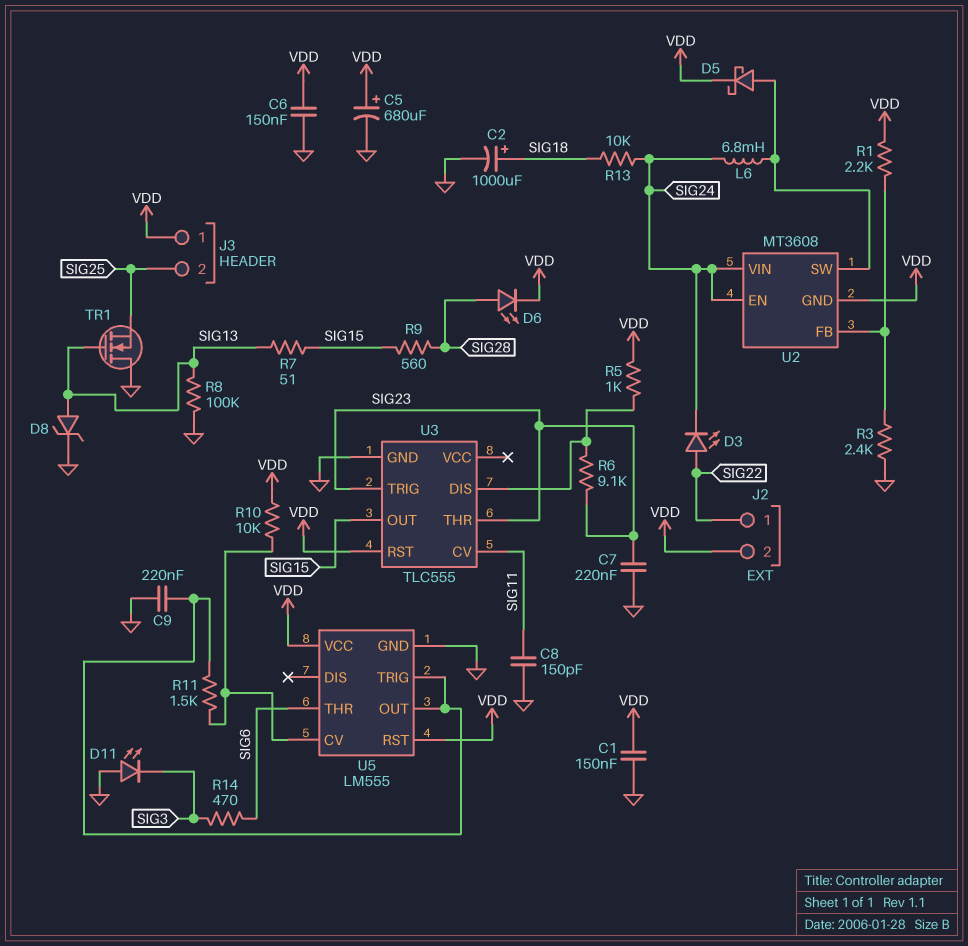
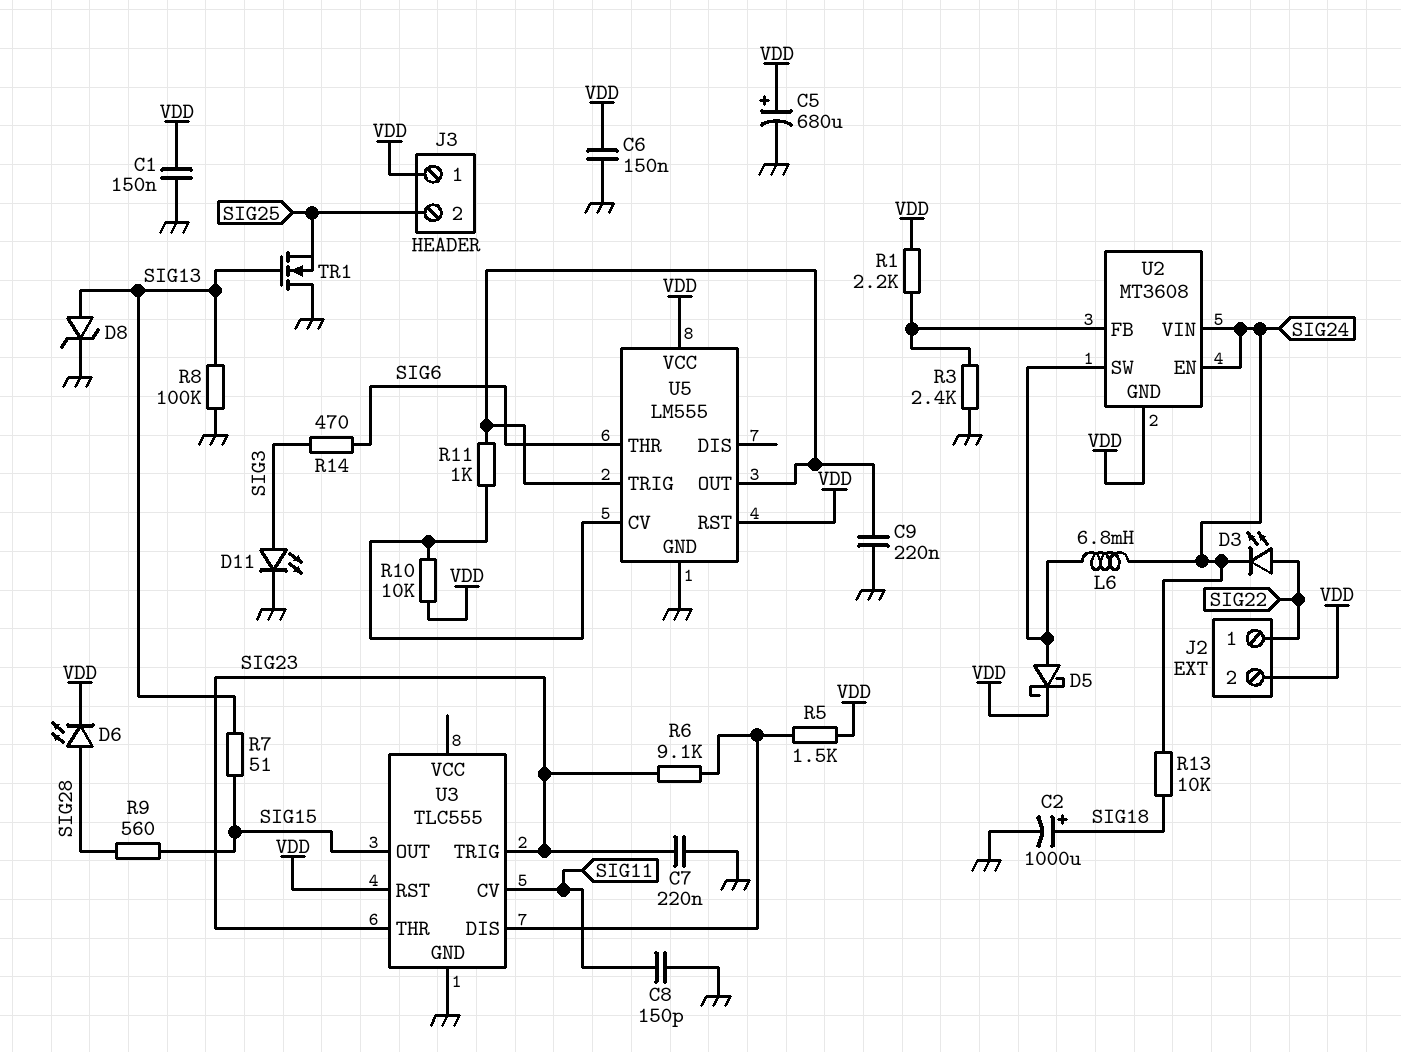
D11: LED (A GND, K SIG3) -> LED (A SIG3, K GND)
R5: 1k (U3/DIS, VDD) -> 1.5k (U3/DIS, VDD)
R11: 1.5k (U5/CV, U5/OUT) -> 1k (U5/CV, U5/OUT)

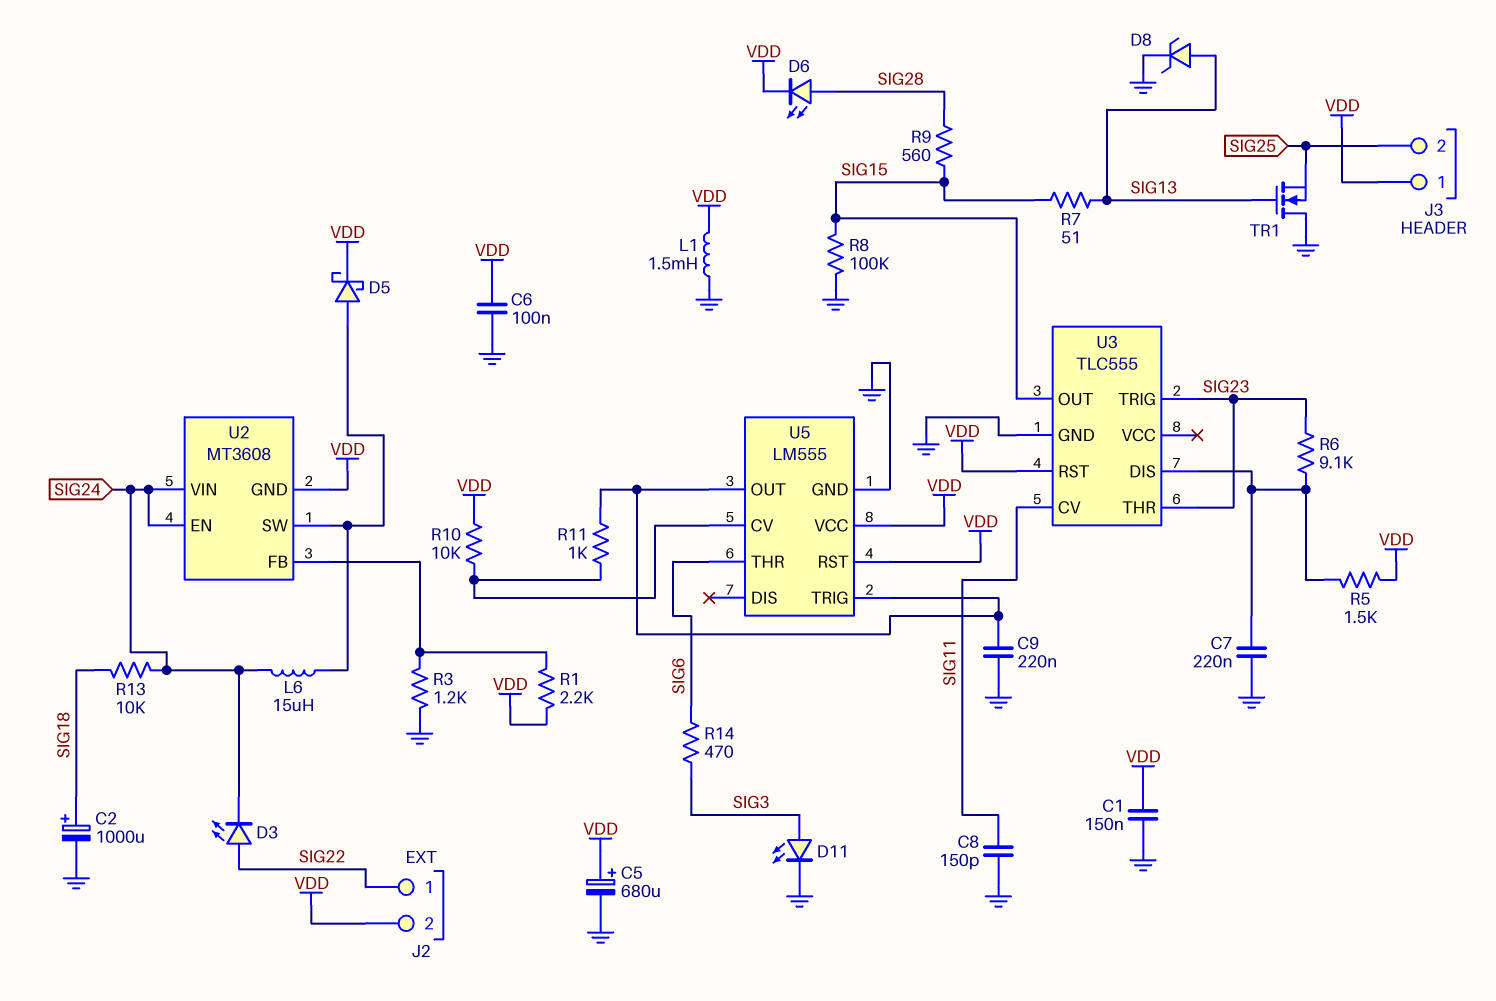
C6: 150nF (GND, VDD) -> 100nF (GND, VDD)
C7: 220nF (GND, SIG23) -> 220nF (GND, U3/DIS)
L1: none -> 1.5mH (GND, VDD)
L6: 6.8mH (SIG24, U2/SW) -> 15uH (SIG24, U2/SW)
R3: 2.4k (GND, U2/FB) -> 1.2k (GND, U2/FB)
R8: 100k (GND, SIG13) -> 100k (GND, SIG15)

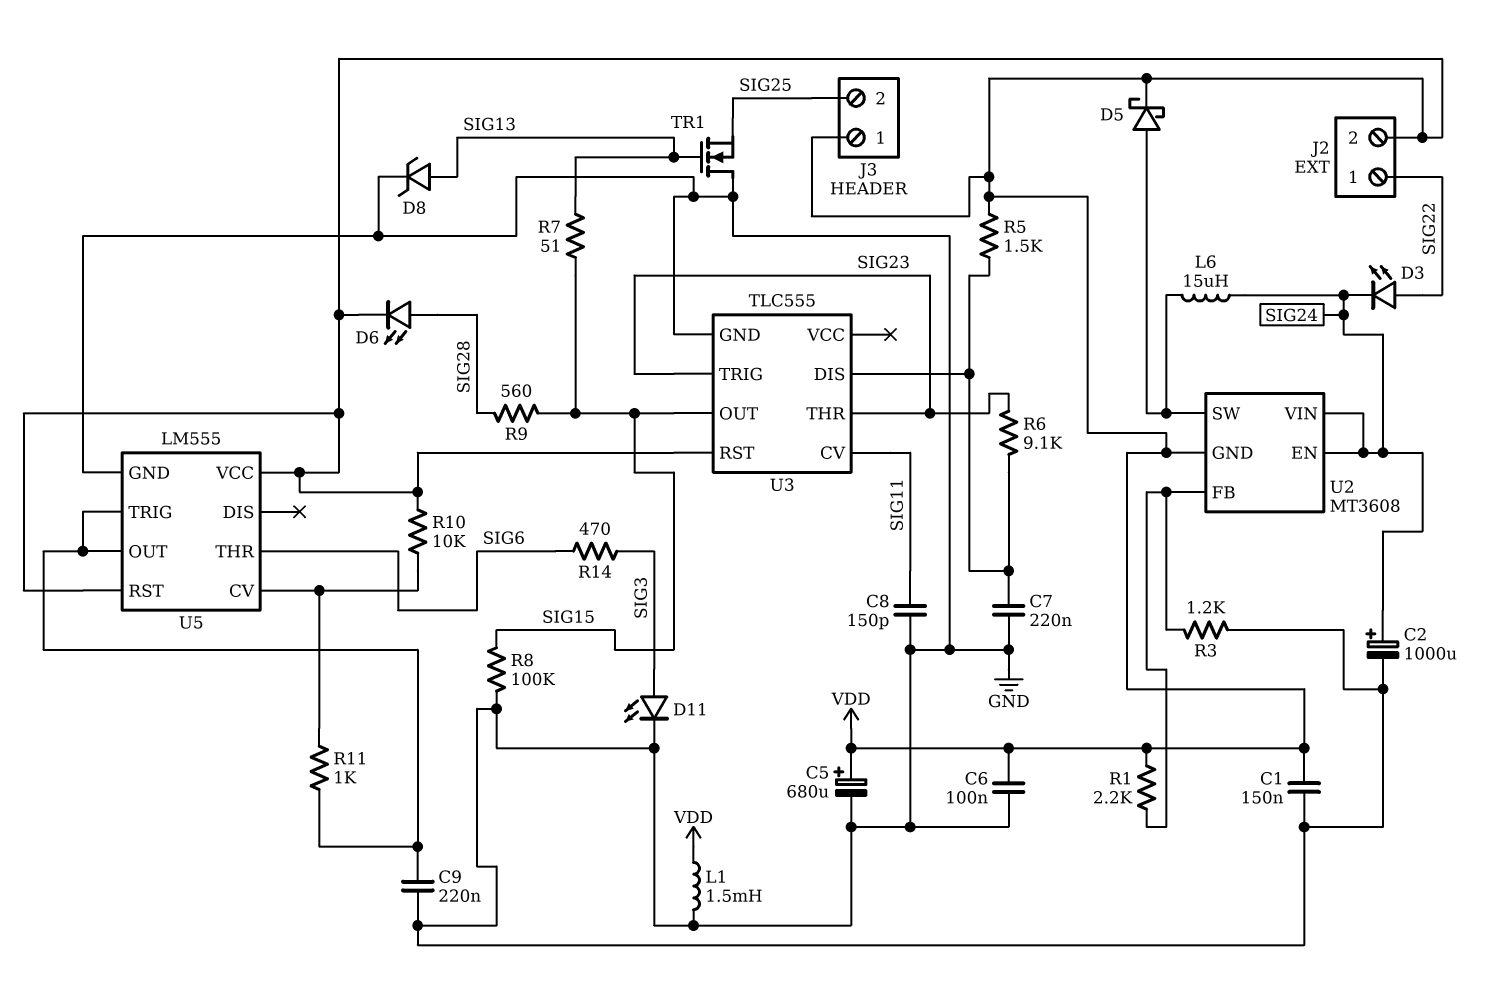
C2: 1000uF (plus SIG18, minus GND) -> 1000uF (plus SIG24, minus GND)
R13: 10k (SIG18, SIG24) -> none

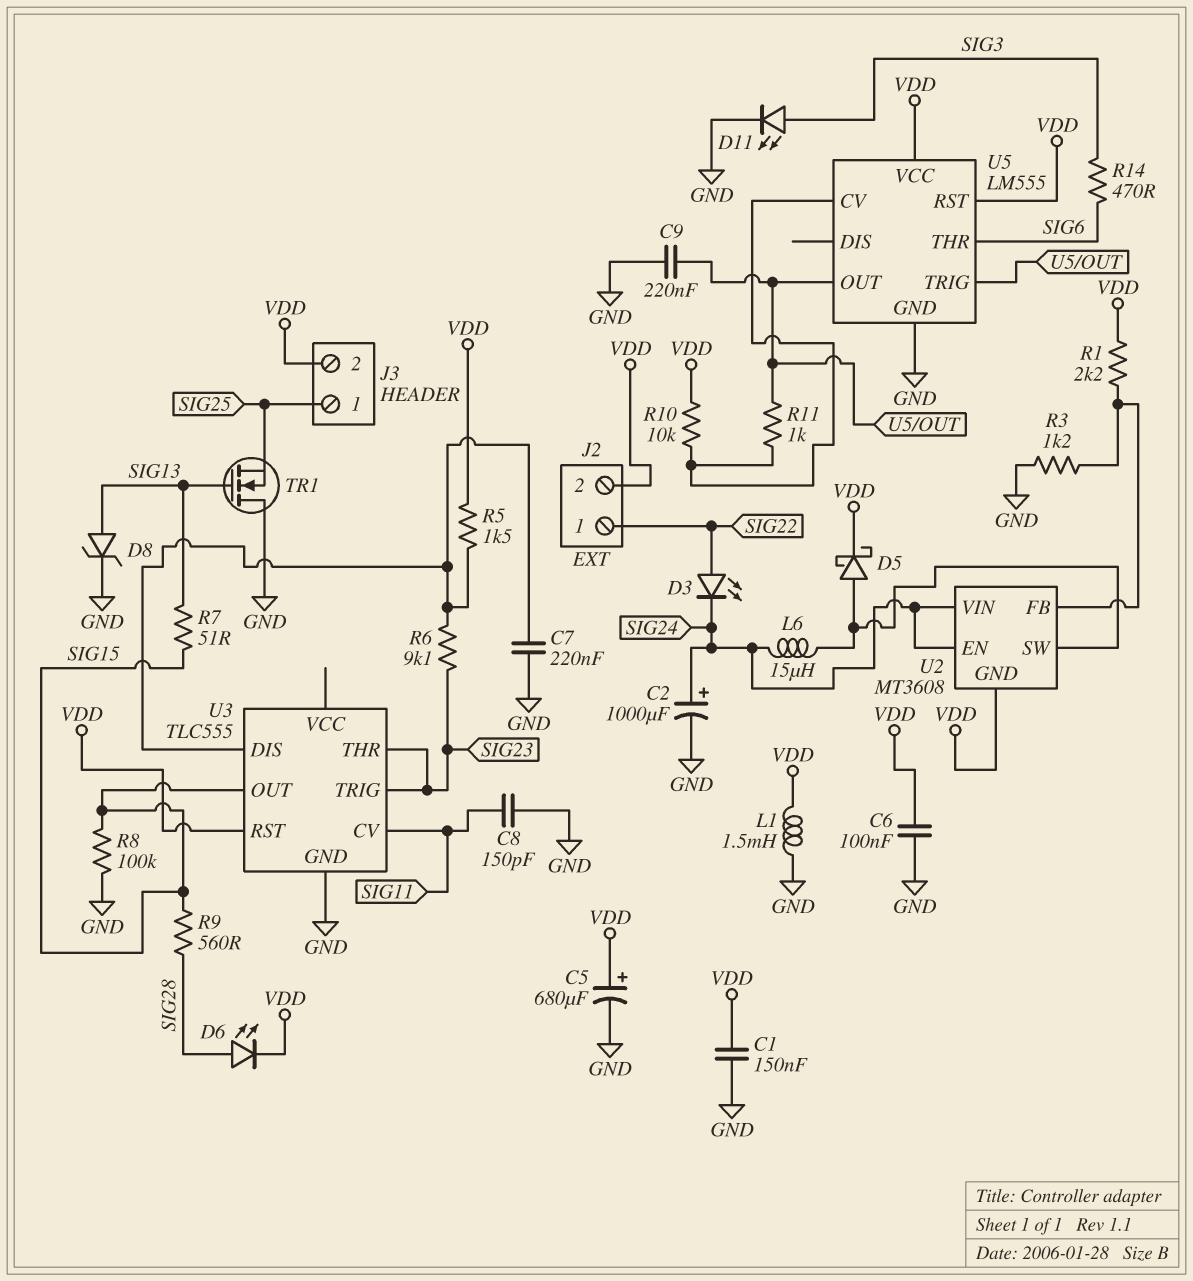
J3 pin 1: VDD -> SIG25
J3 pin 2: SIG25 -> VDD

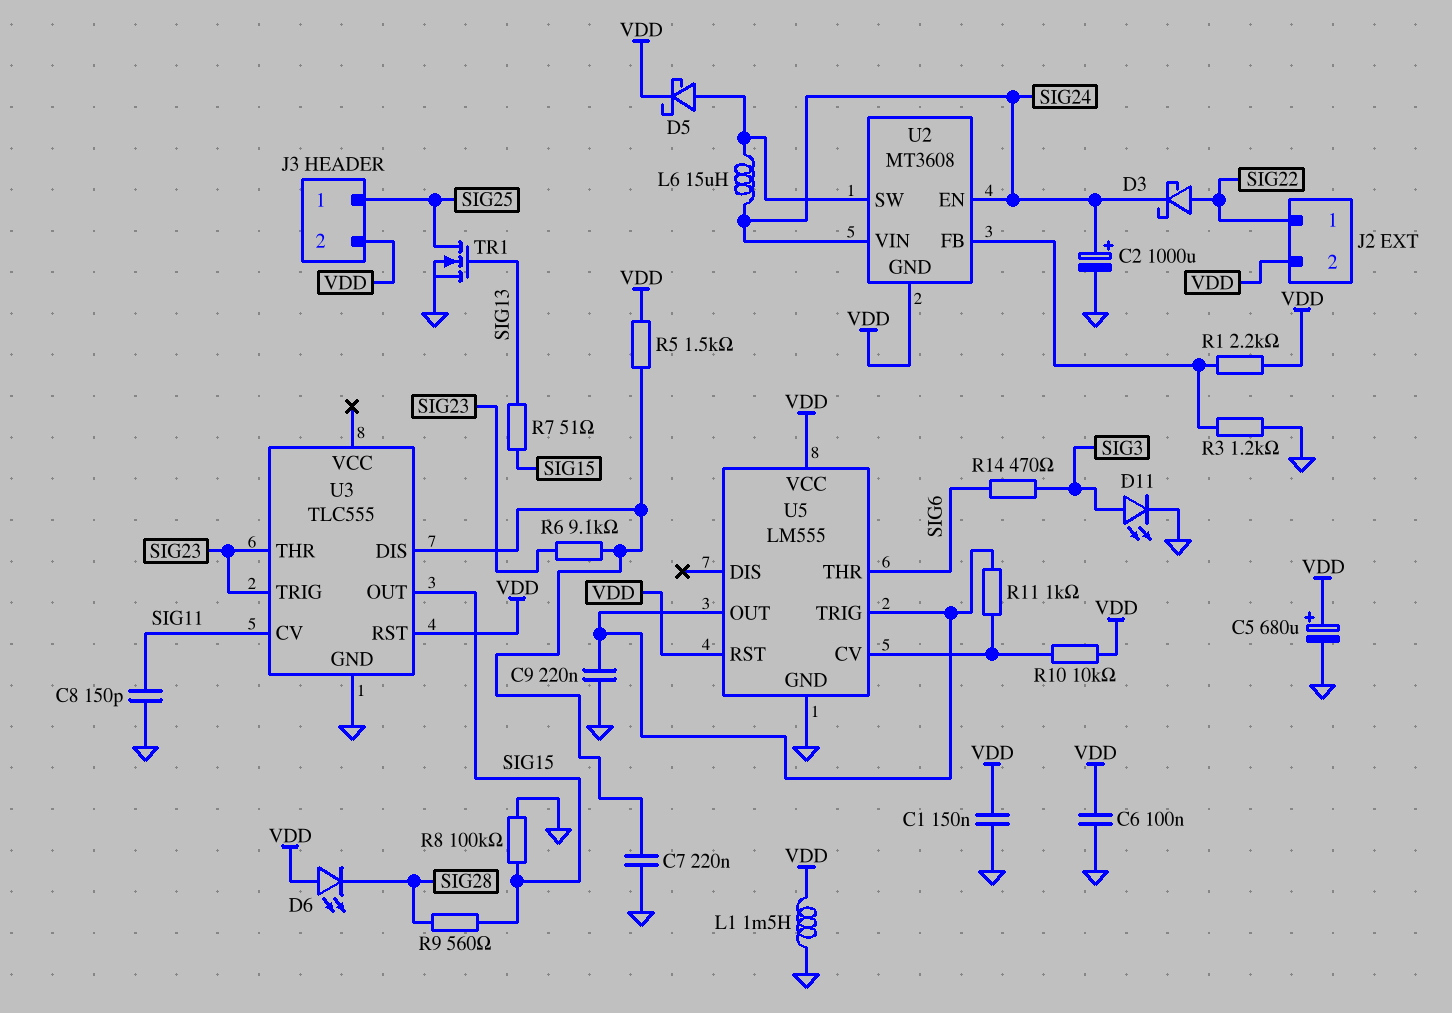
D3: LED (A SIG22, K SIG24) -> schottky (A SIG22, K SIG24)
D6: LED (A SIG28, K VDD) -> LED (A VDD, K SIG28)
D8: zener (A SIG13, K GND) -> none
TR1: NMOS (G SIG13, D GND, S SIG25) -> NMOS (G SIG13, D SIG25, S GND)

